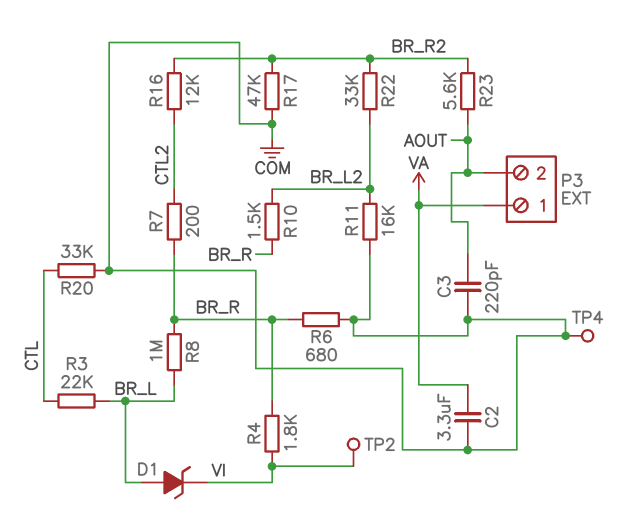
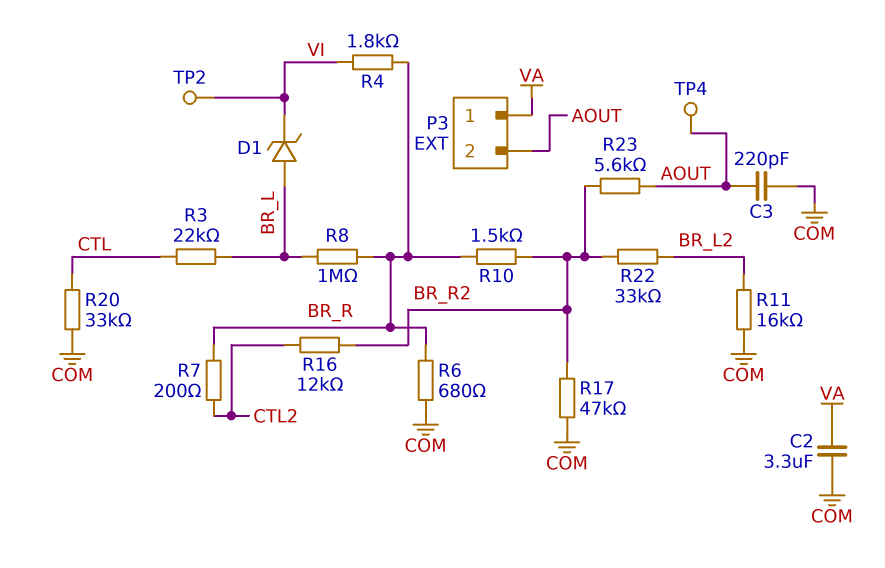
R10: 1.5k (BR_L2, BR_R) -> 1.5k (BR_R, BR_R2)
TP4: test point (COM) -> test point (AOUT)

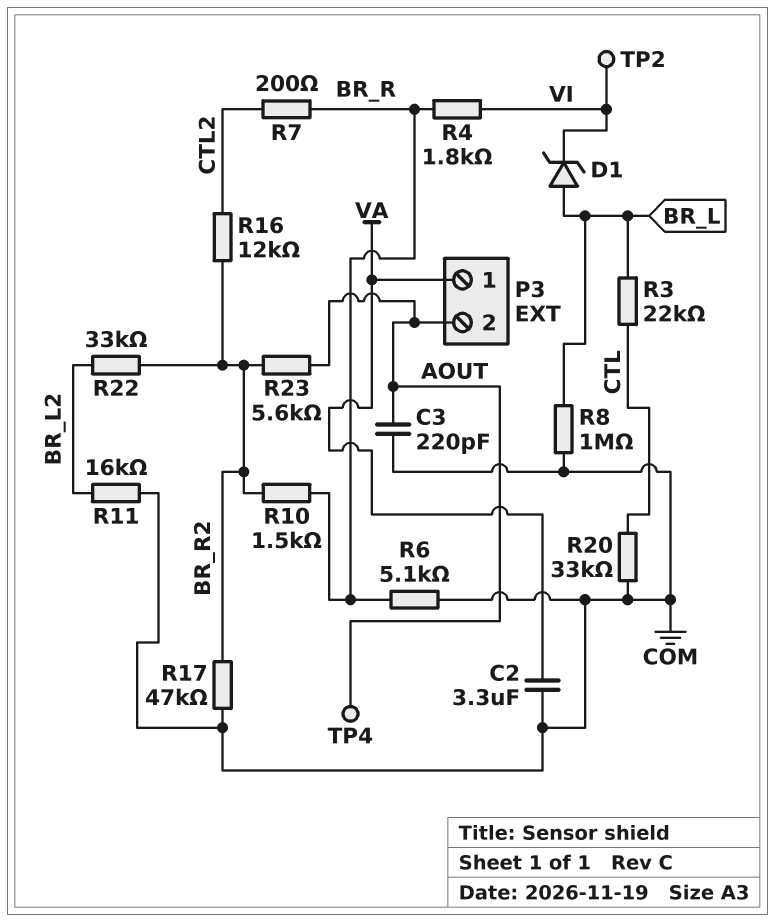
R6: 680 (BR_R, COM) -> 5.1k (BR_R, COM)
R8: 1M (BR_L, BR_R) -> 1M (BR_L, COM)

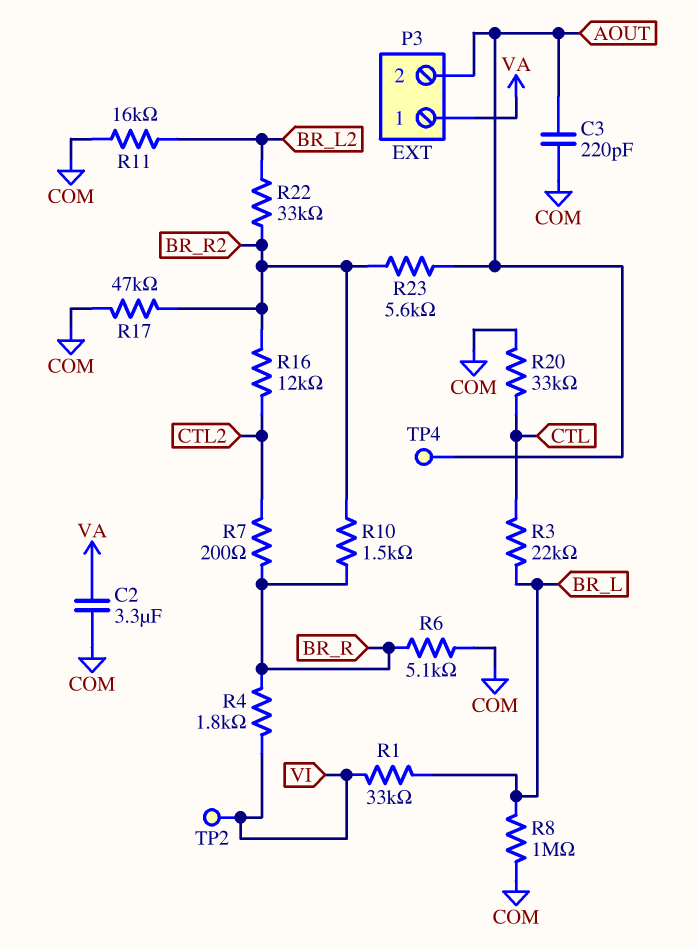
D1: zener (A BR_L, K VI) -> none
R1: none -> 33k (BR_L, VI)

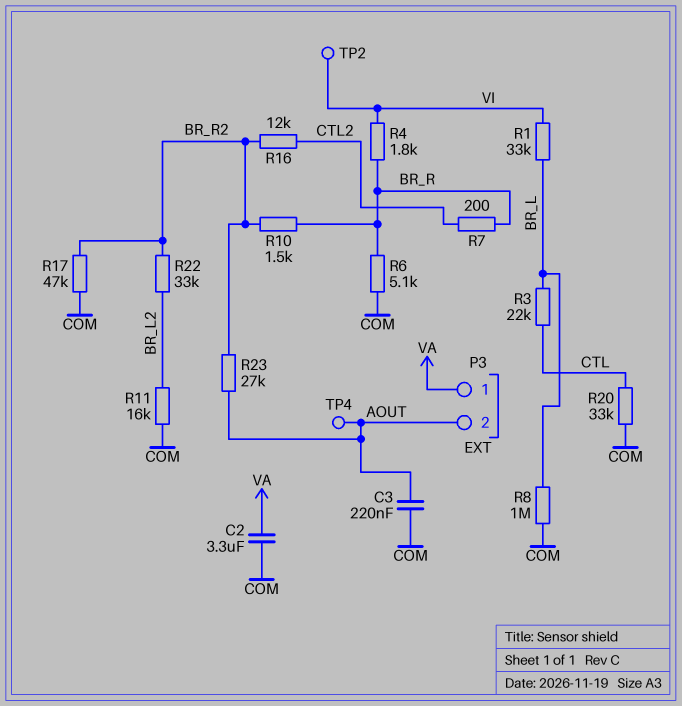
C3: 220pF (AOUT, COM) -> 220nF (AOUT, COM)
R23: 5.6k (AOUT, BR_R2) -> 27k (AOUT, BR_R2)

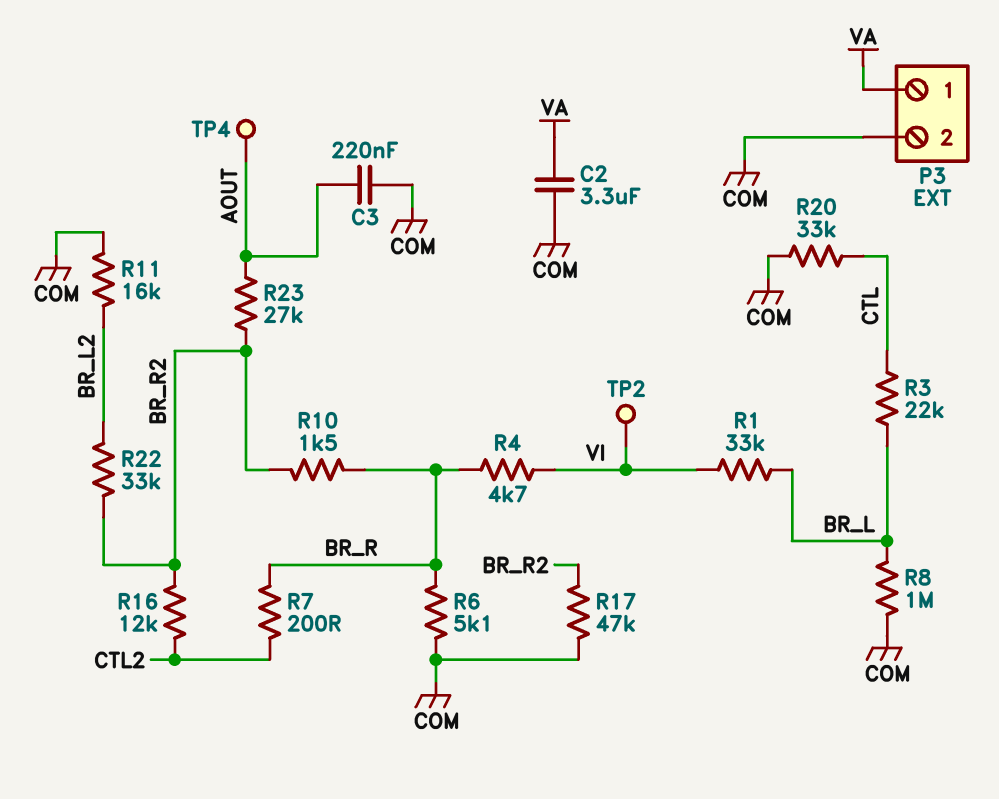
P3 pin 2: AOUT -> COM
R4: 1.8k (BR_R, VI) -> 4.7k (BR_R, VI)

